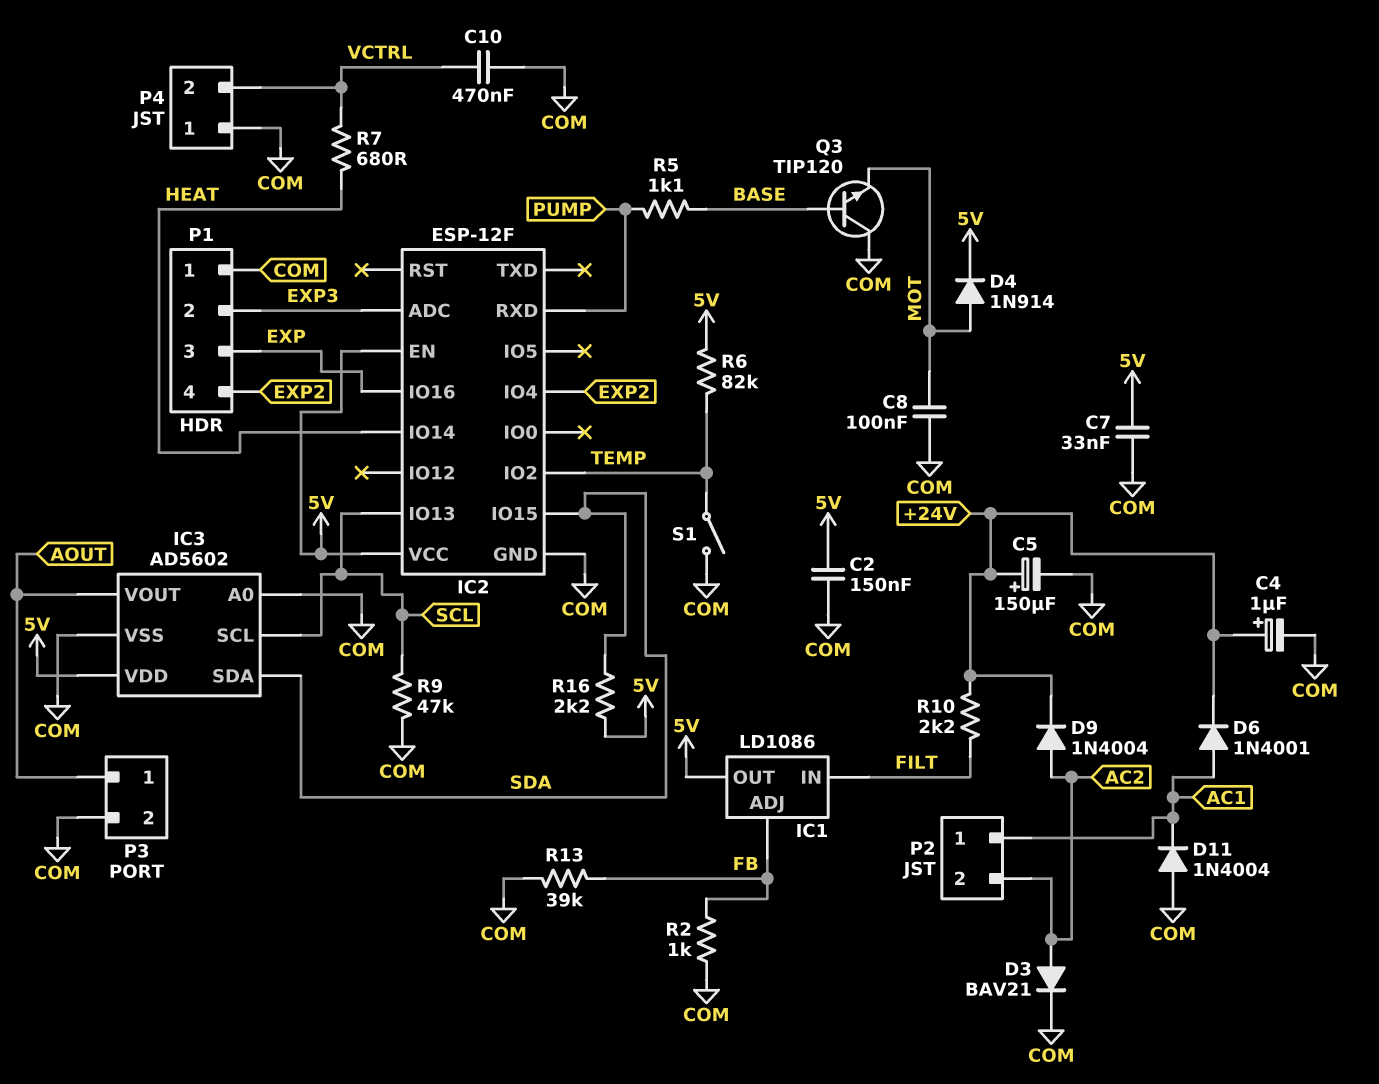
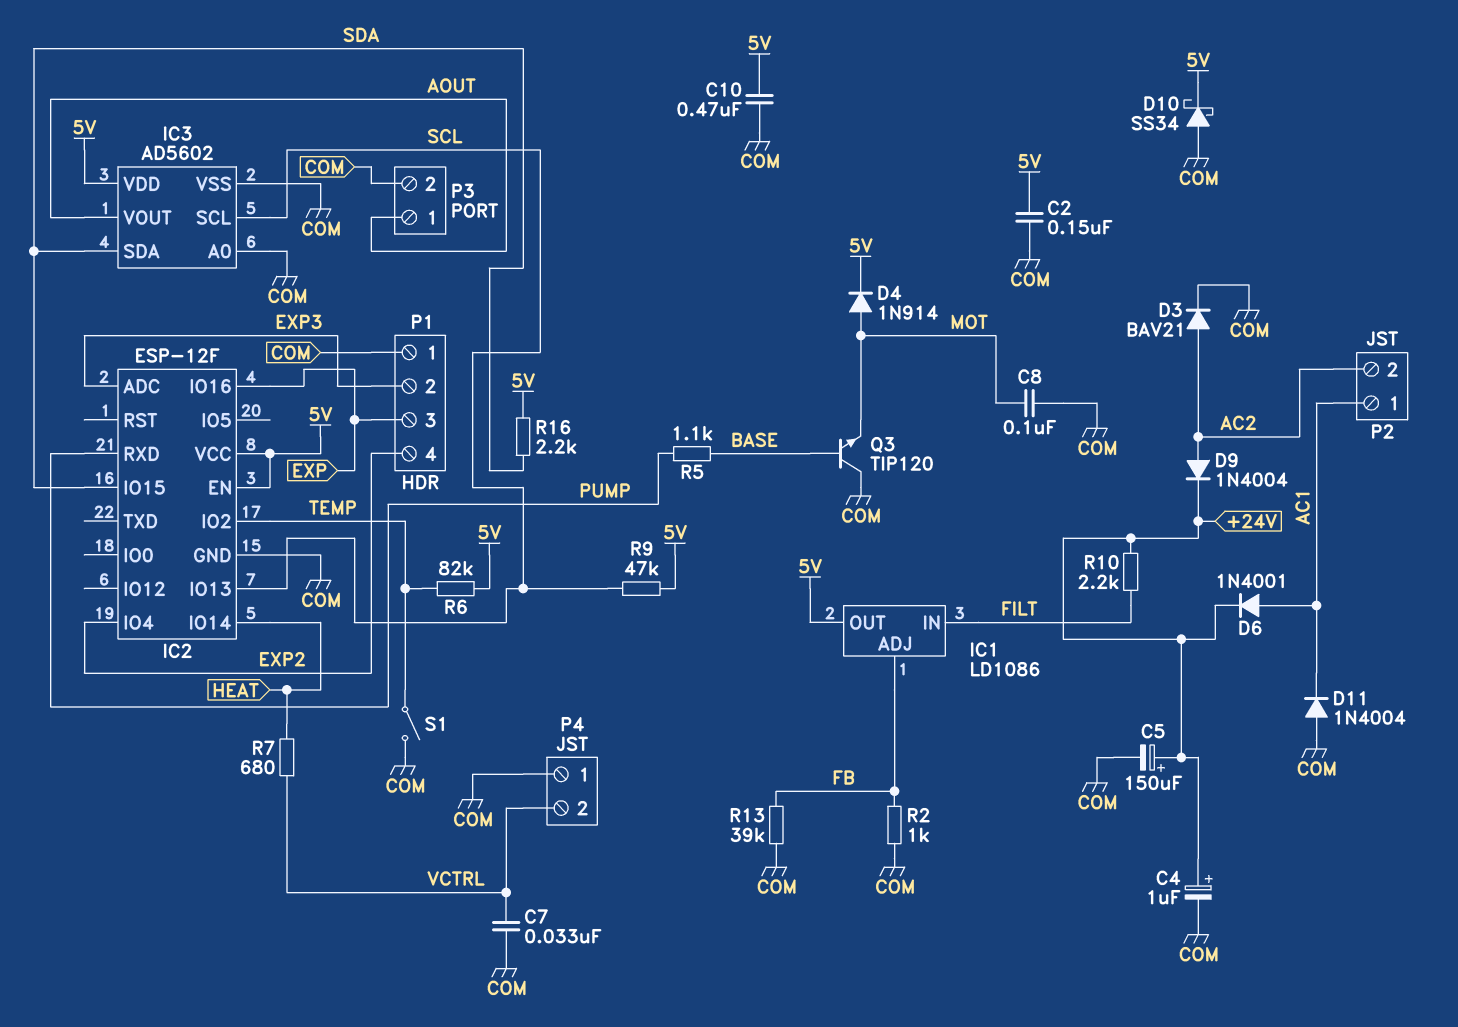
C7: 33nF (5V, COM) -> 33nF (COM, VCTRL)
C10: 470nF (COM, VCTRL) -> 470nF (5V, COM)
D10: none -> schottky SS34 (A COM, K 5V)
R9: 47k (COM, SCL) -> 47k (5V, SCL)

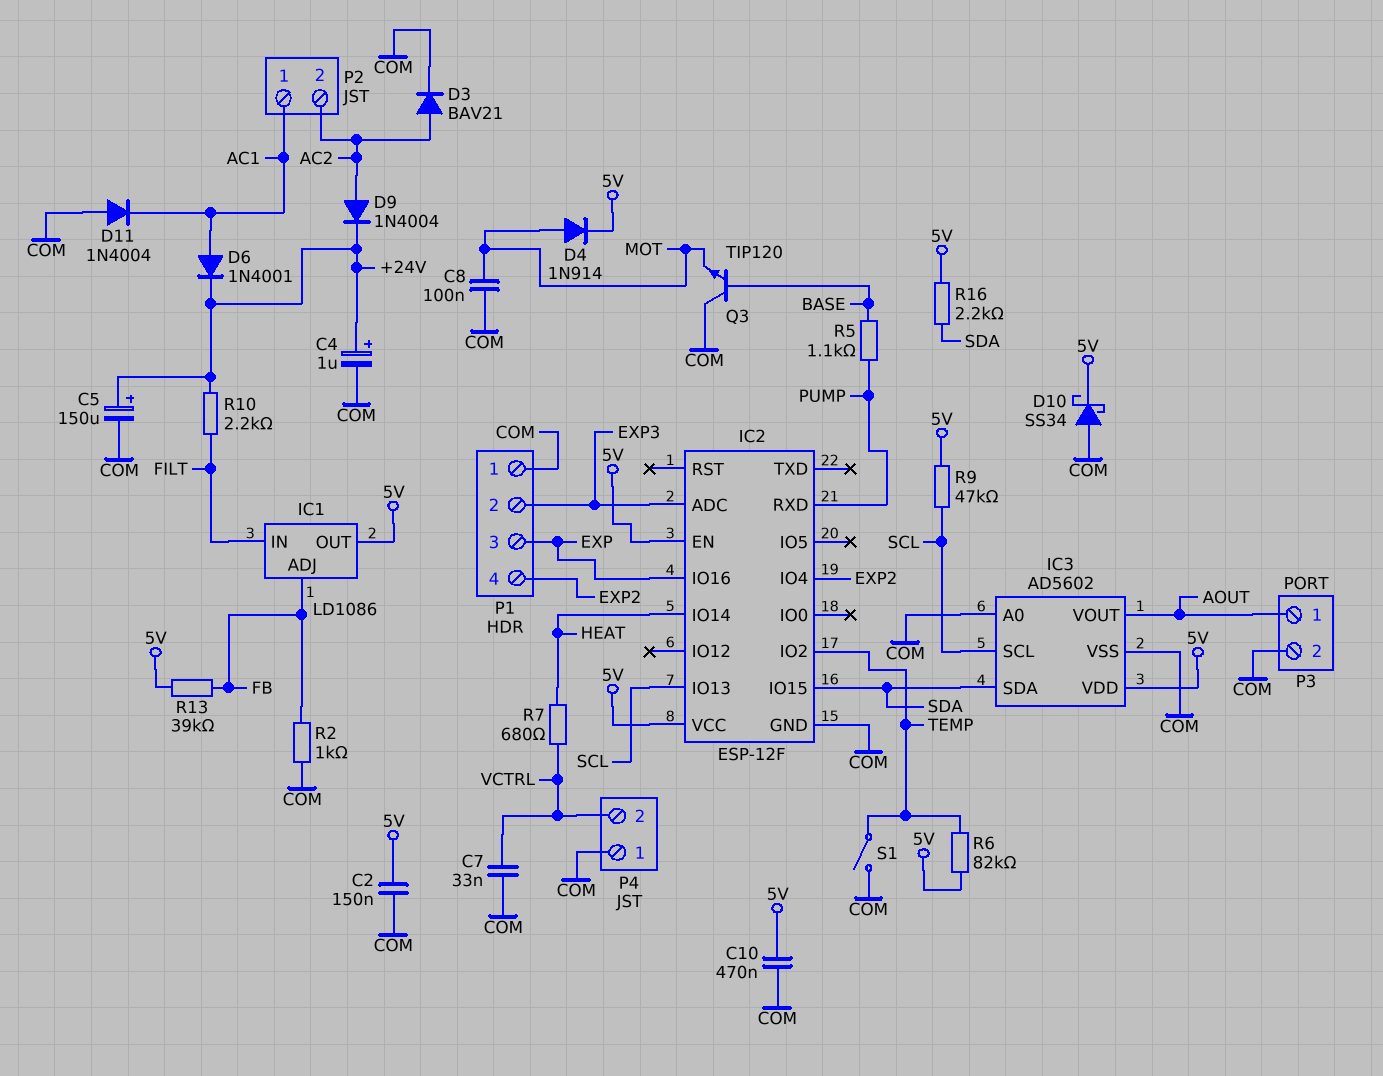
R13: 39k (COM, FB) -> 39k (5V, FB)

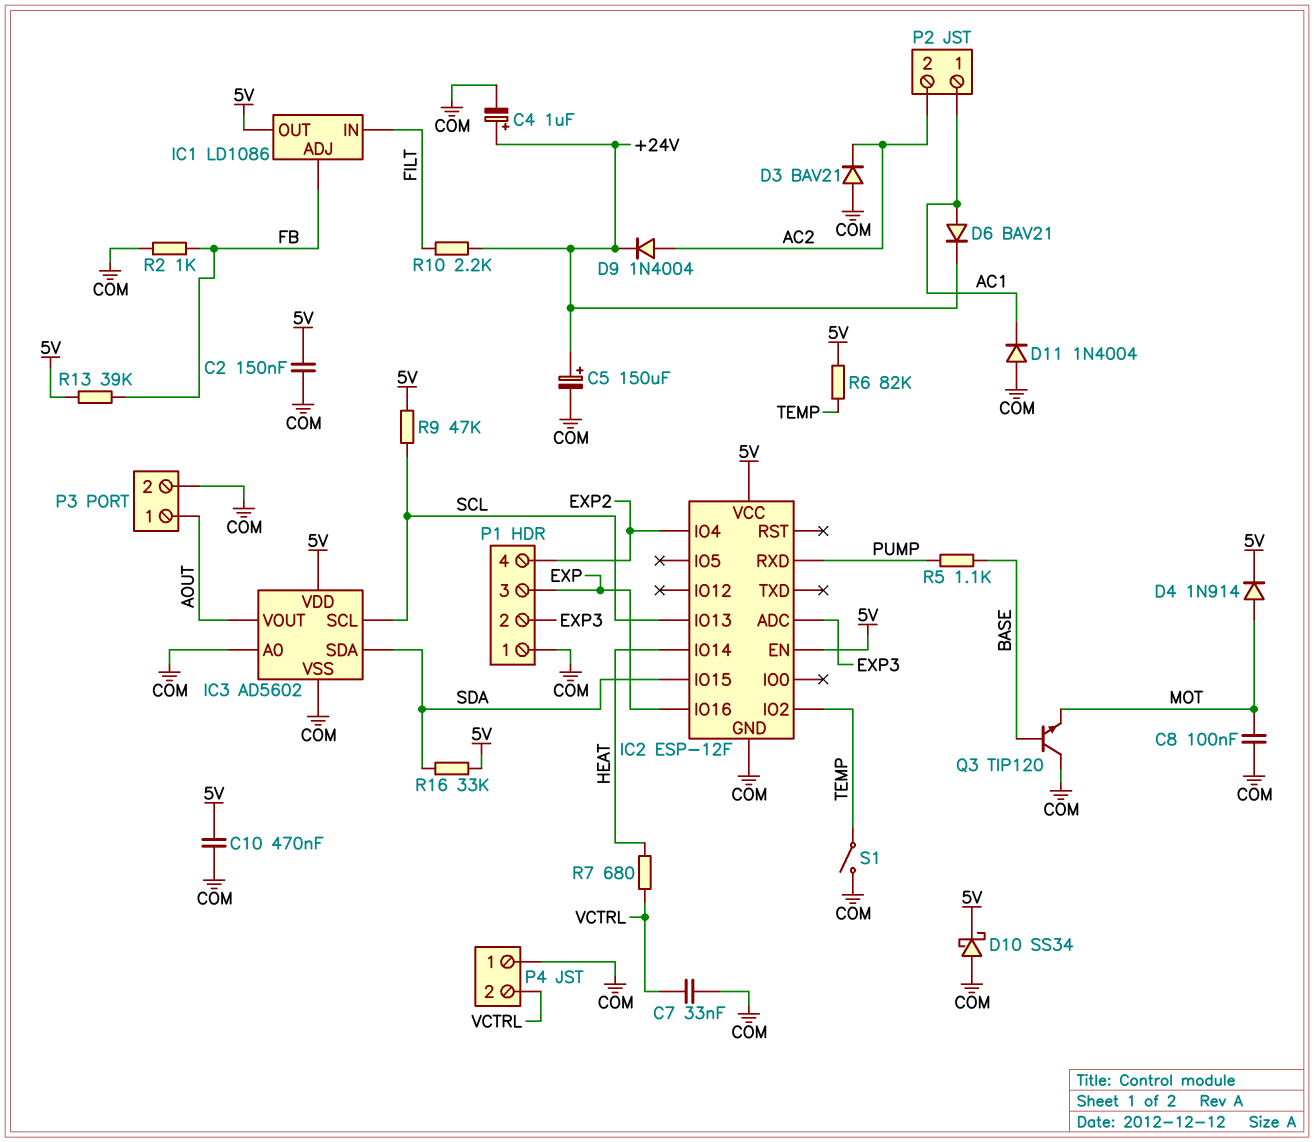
D3: diode BAV21 (A AC2, K COM) -> diode BAV21 (A COM, K AC2)
D6: diode 1N4001 (A AC1, K +24V) -> diode BAV21 (A AC1, K +24V)
R16: 2.2k (5V, SDA) -> 33k (5V, SDA)

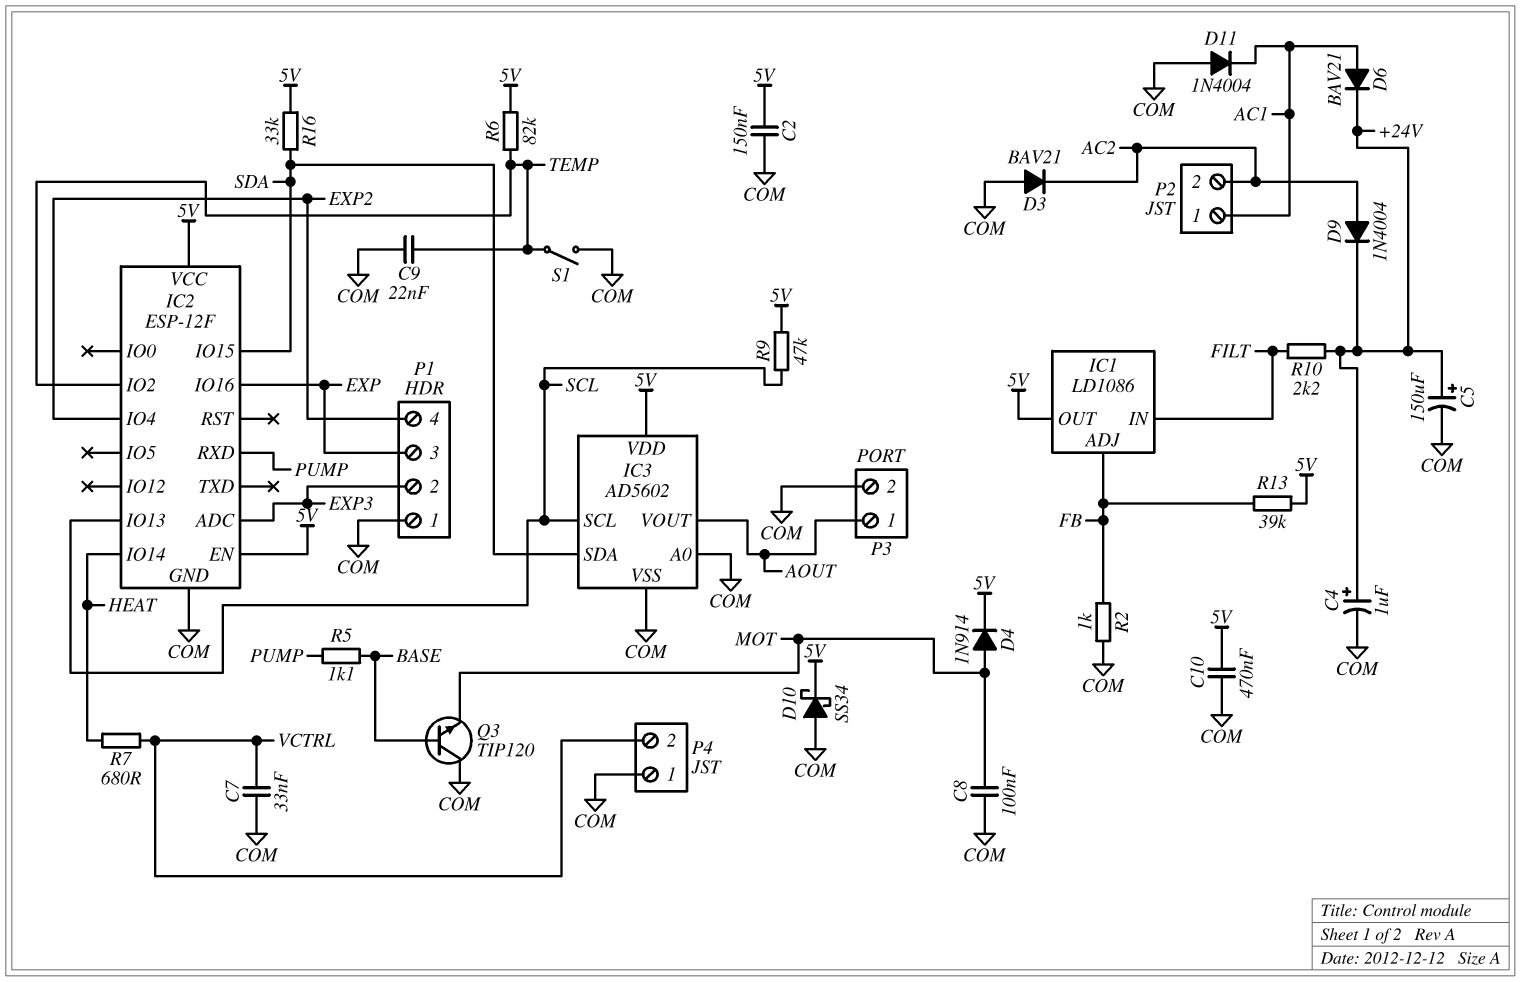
C9: none -> 22nF (COM, TEMP)

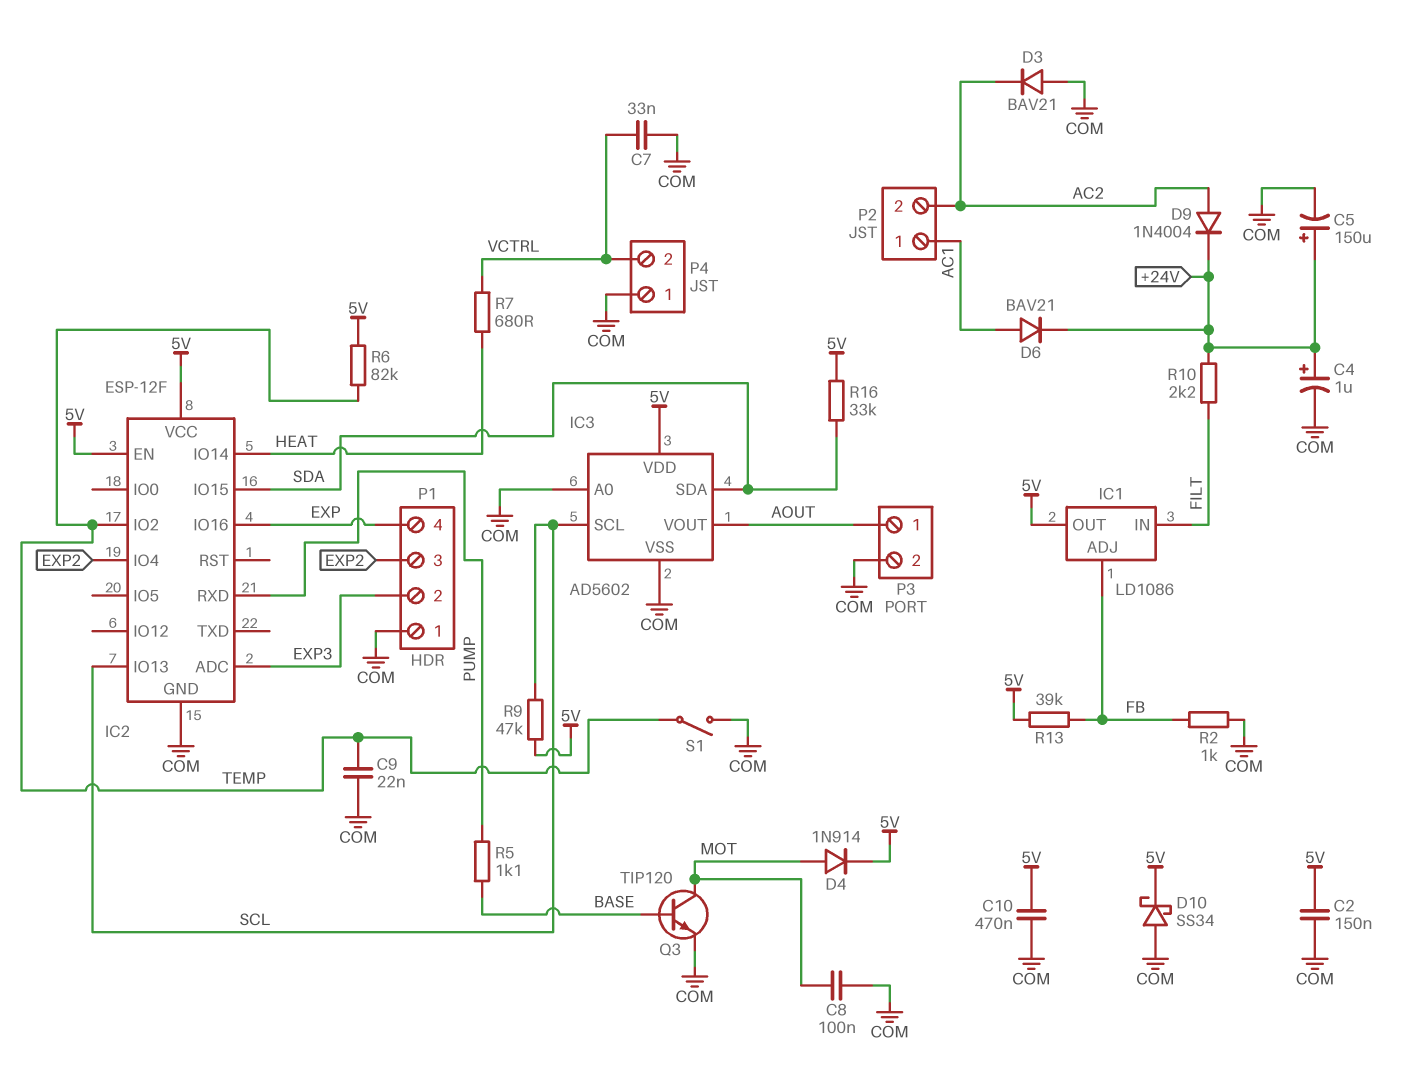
D11: diode 1N4004 (A COM, K AC1) -> none
P1 pin 3: EXP -> EXP2
P1 pin 4: EXP2 -> EXP
Q3: NPN TIP120 (B BASE, C COM, E MOT) -> NPN TIP120 (B BASE, C MOT, E COM)

